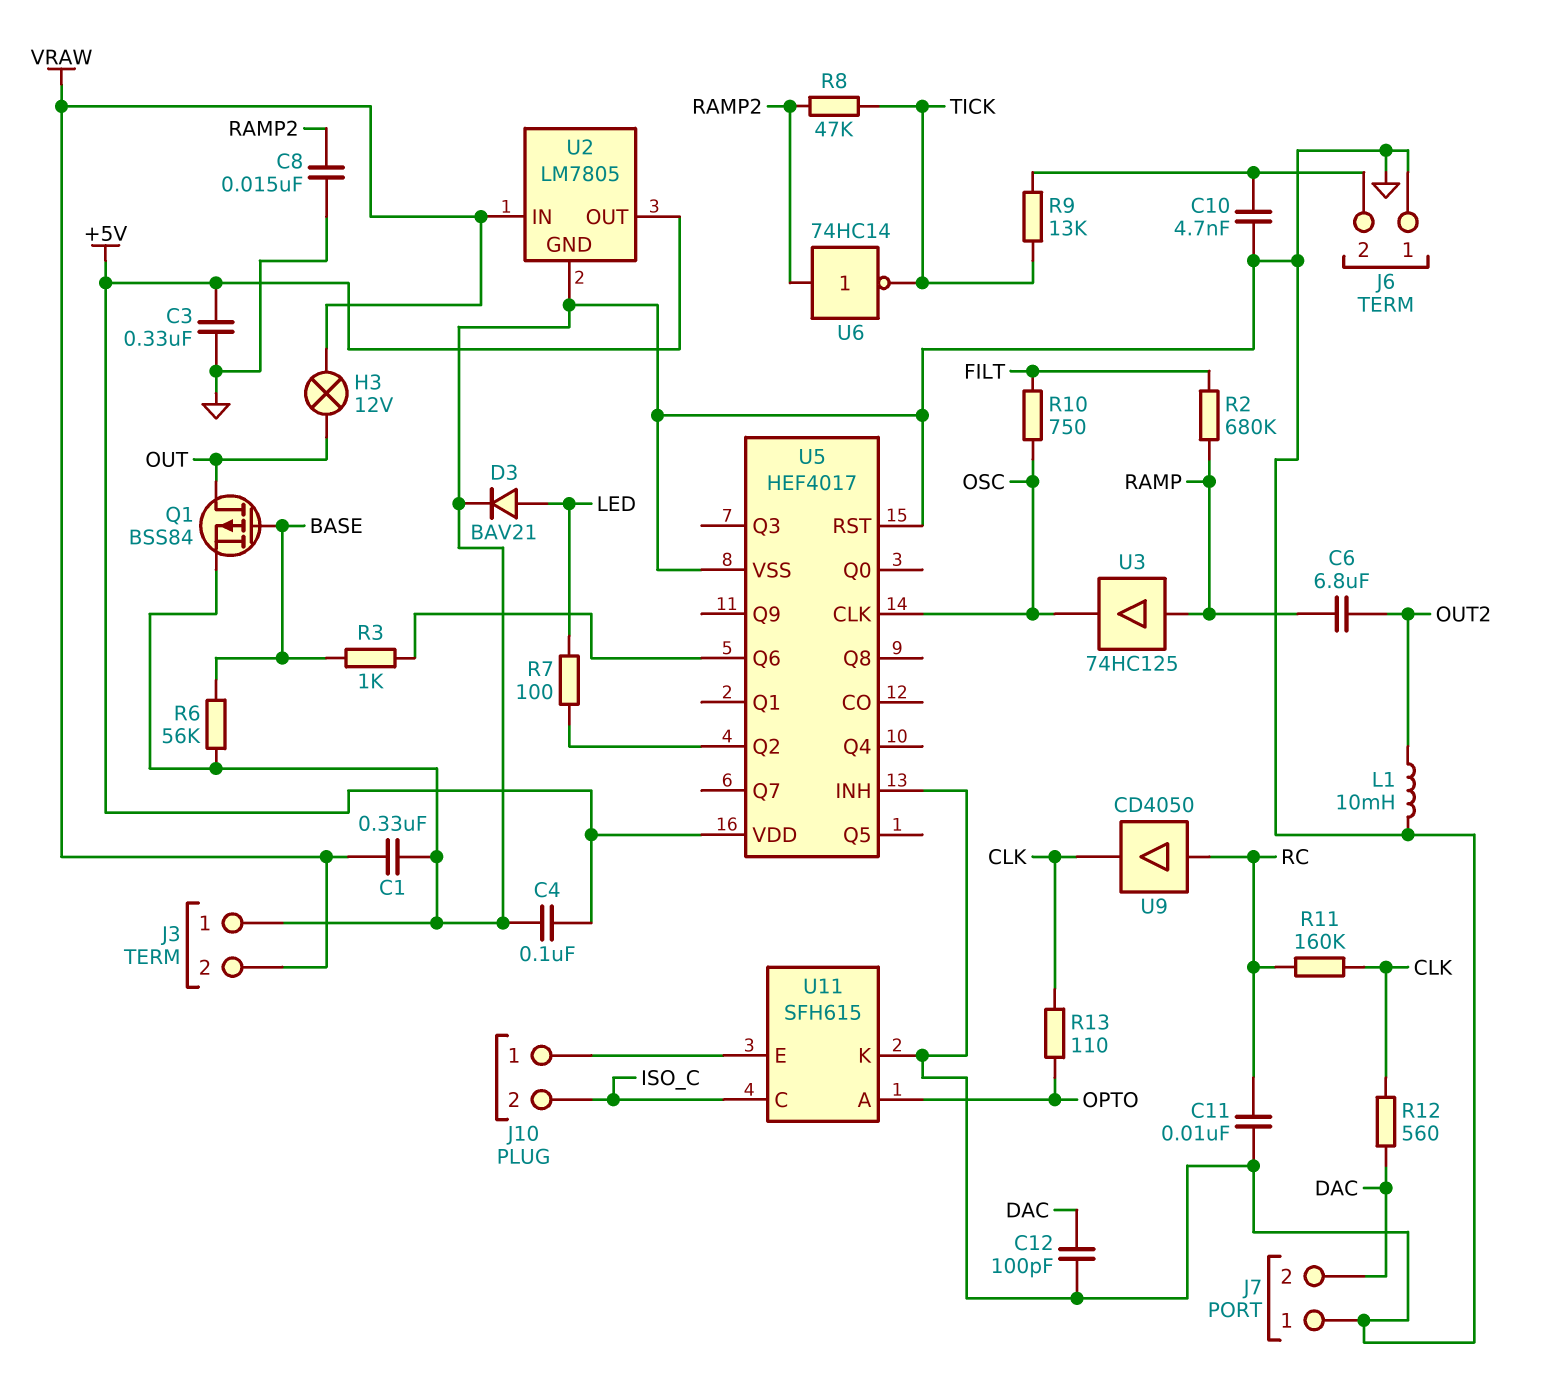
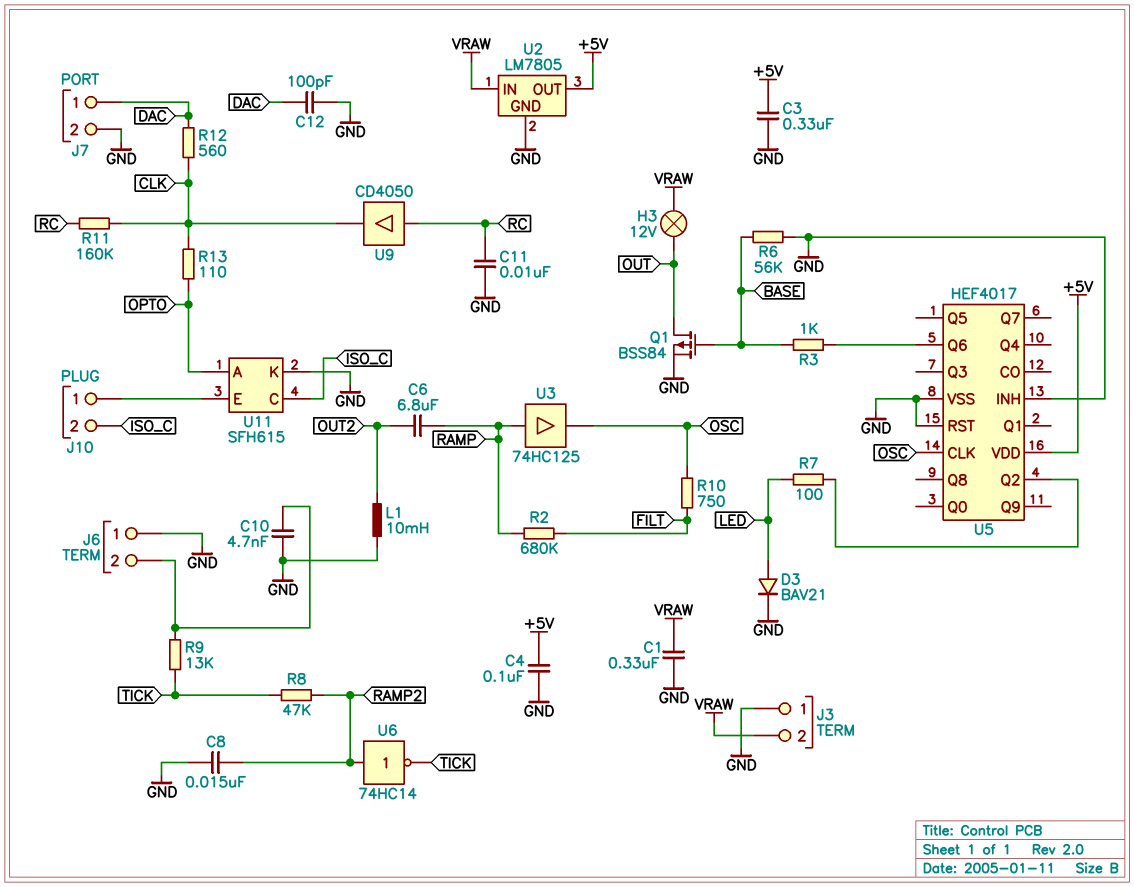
J7 pin 1: GND -> DAC
J7 pin 2: DAC -> GND

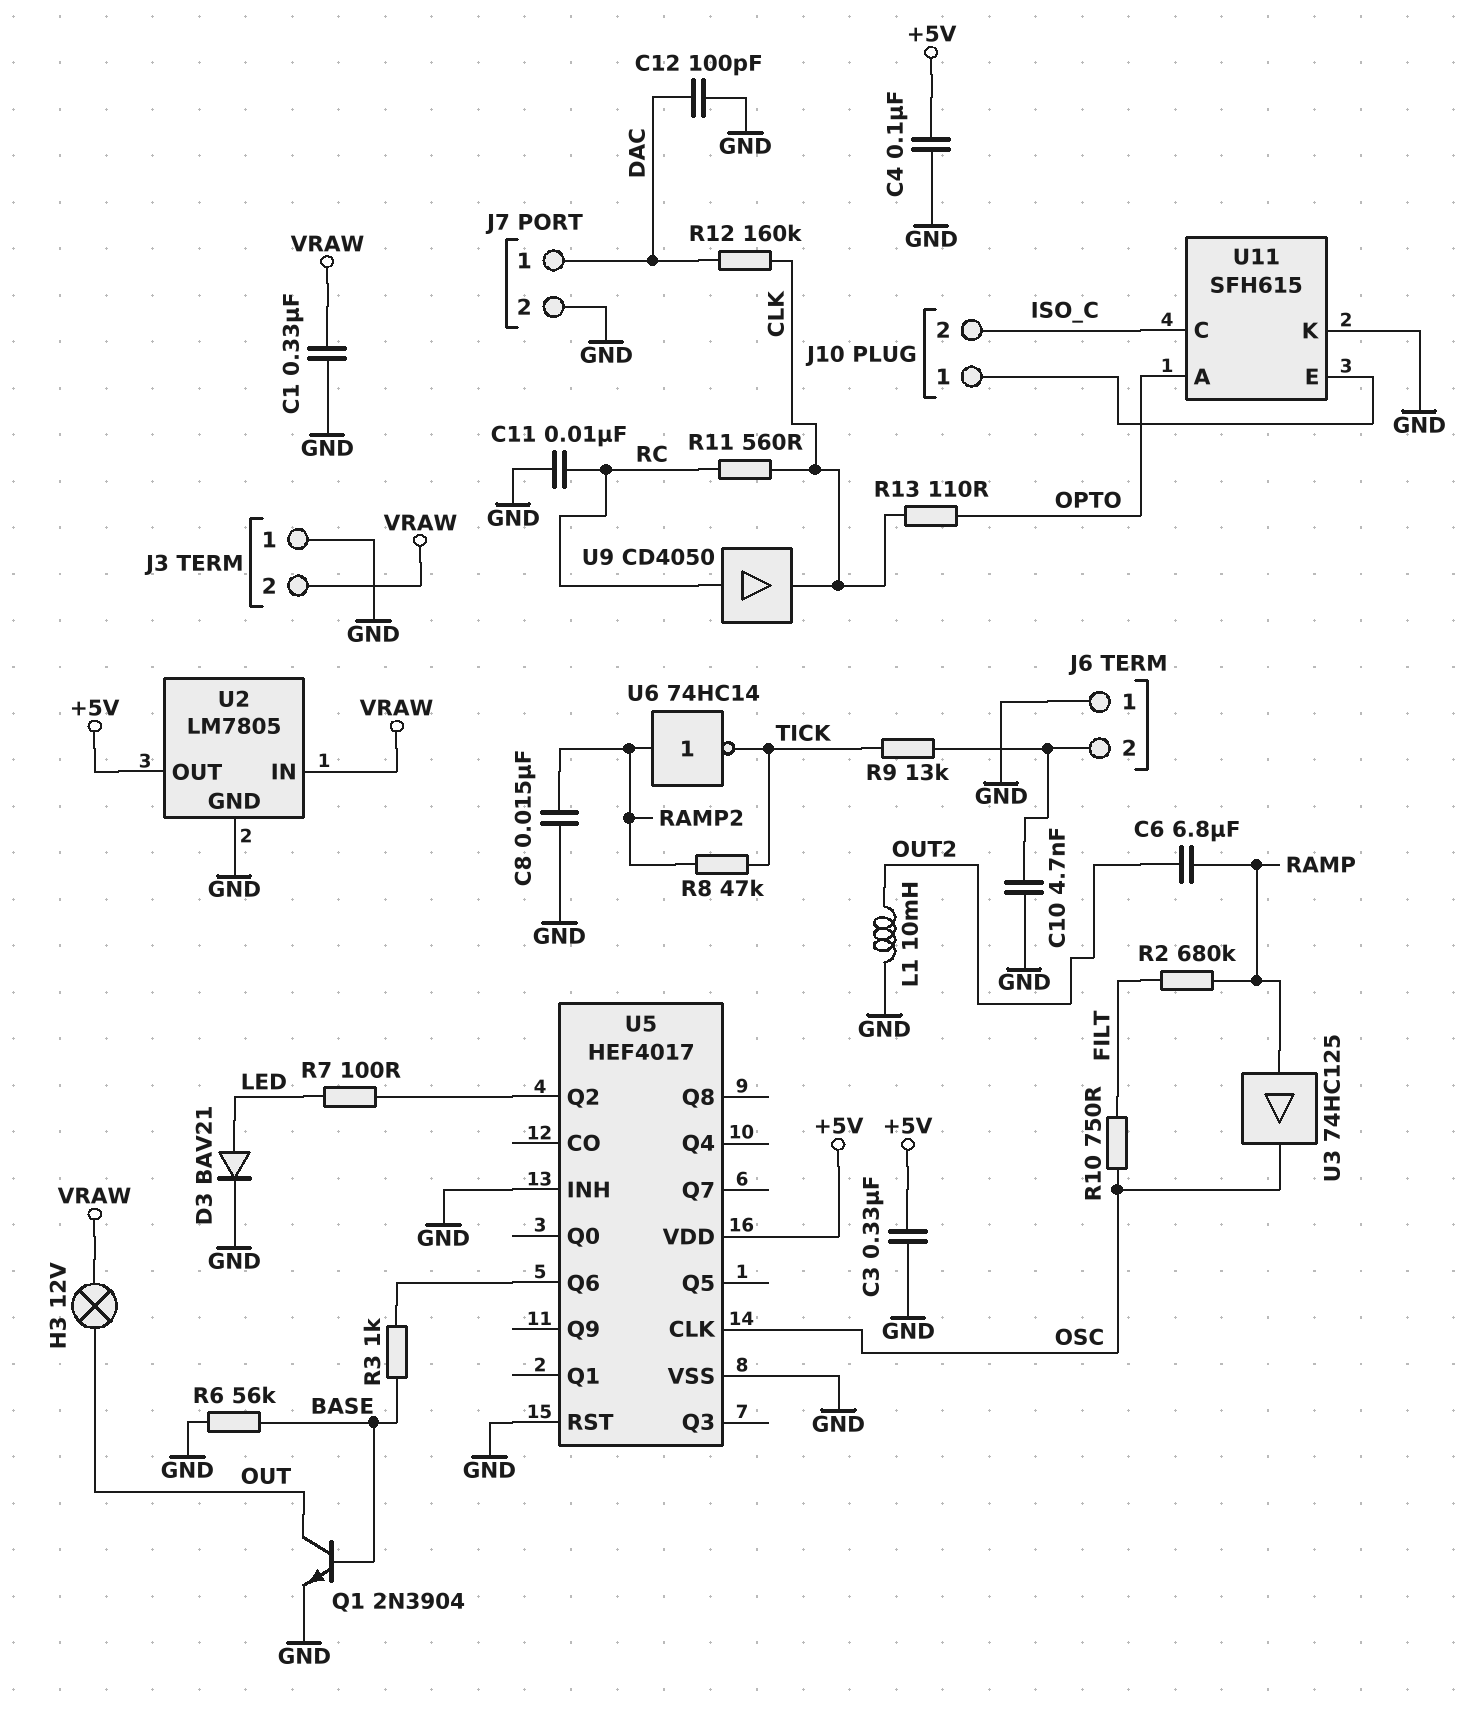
Q1: PMOS BSS84 (G BASE, D OUT, S GND) -> NPN 2N3904 (B BASE, C OUT, E GND)
R11: 160k (CLK, RC) -> 560 (CLK, RC)
R12: 560 (CLK, DAC) -> 160k (CLK, DAC)

